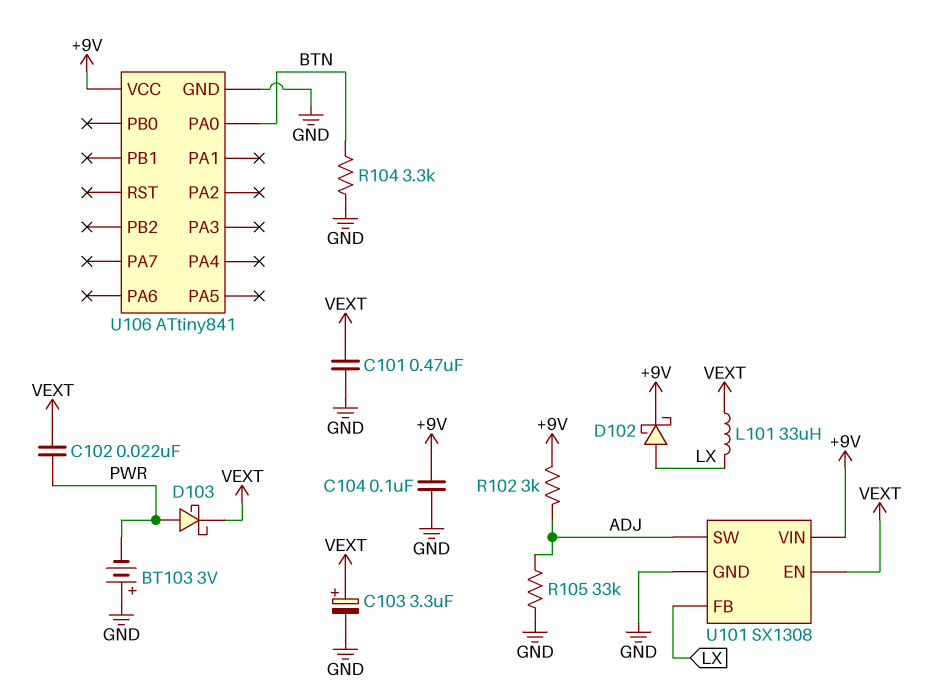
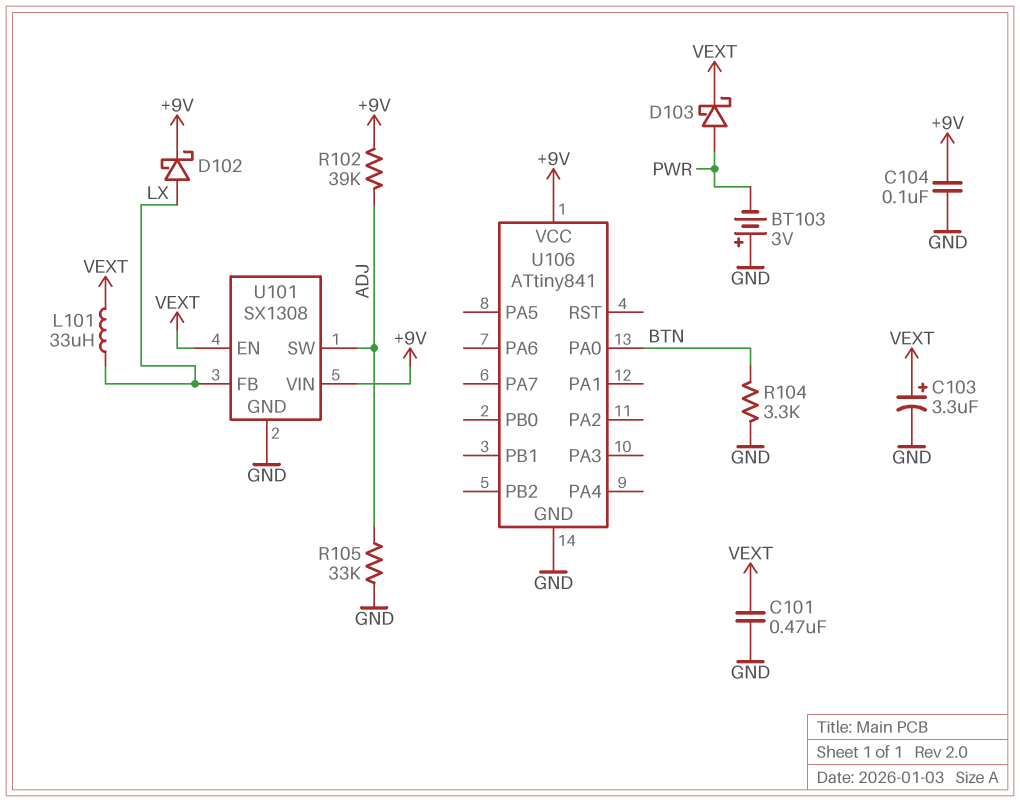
C102: 22nF (PWR, VEXT) -> none
R102: 3k (+9V, ADJ) -> 39k (+9V, ADJ)

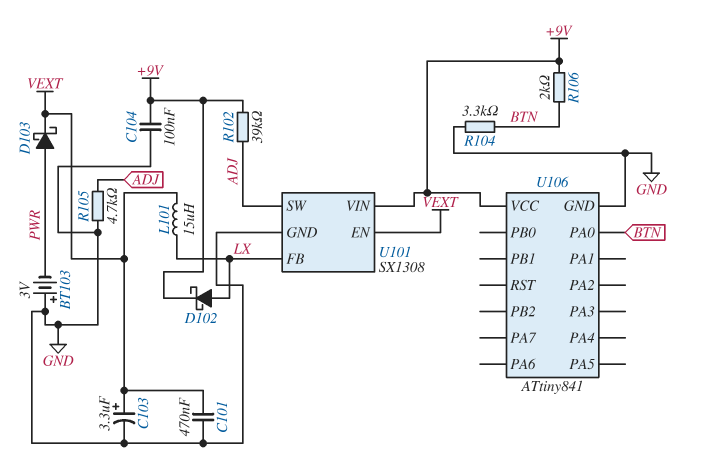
L101: 33uH (LX, VEXT) -> 15uH (LX, VEXT)
R105: 33k (ADJ, GND) -> 4.7k (ADJ, GND)
R106: none -> 2k (+9V, BTN)

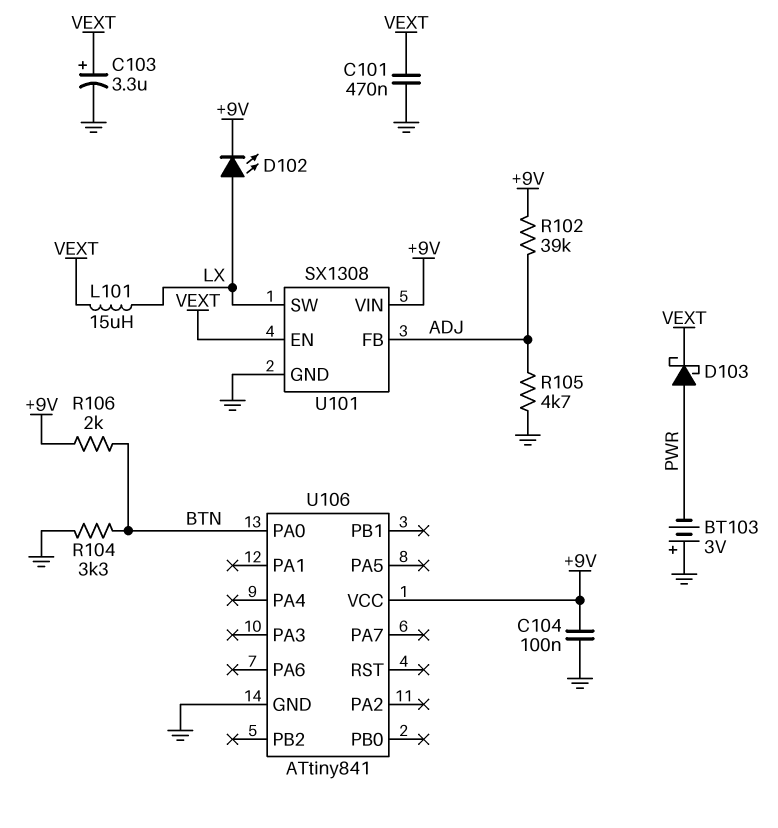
D102: schottky (A LX, K +9V) -> LED (A LX, K +9V)
U101 pin FB: LX -> ADJ
U101 pin SW: ADJ -> LX

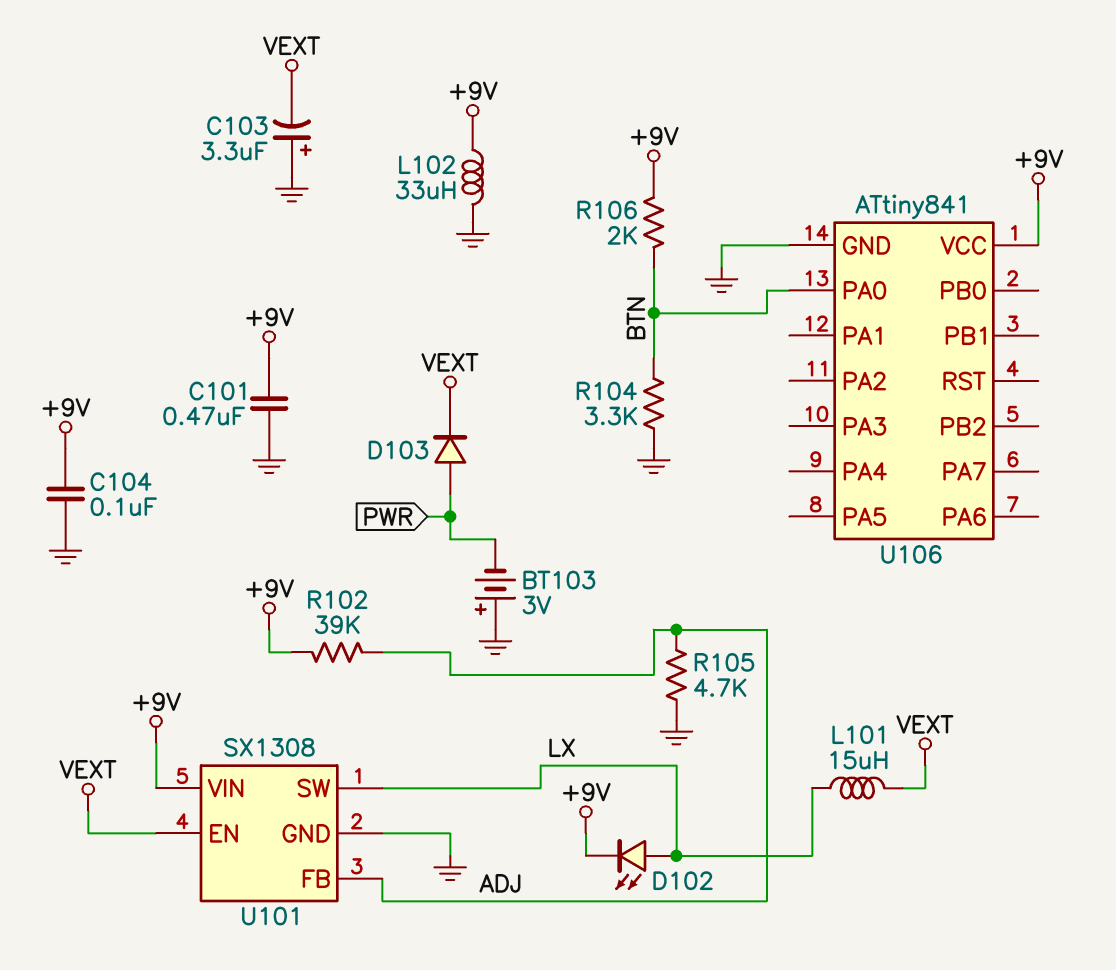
C101: 470nF (GND, VEXT) -> 470nF (+9V, GND)
C103: 3.3uF (plus VEXT, minus GND) -> 3.3uF (plus GND, minus VEXT)
D103: schottky (A PWR, K VEXT) -> diode (A PWR, K VEXT)
L102: none -> 33uH (+9V, GND)

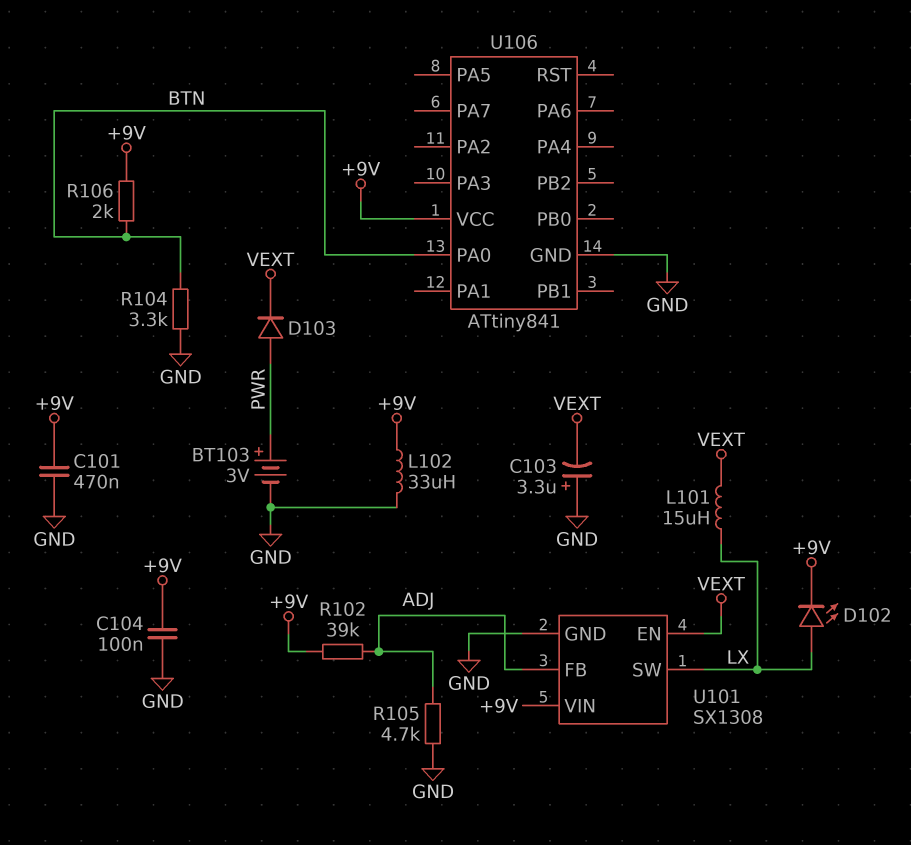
BT103: 3V (plus GND, minus PWR) -> 3V (plus PWR, minus GND)

